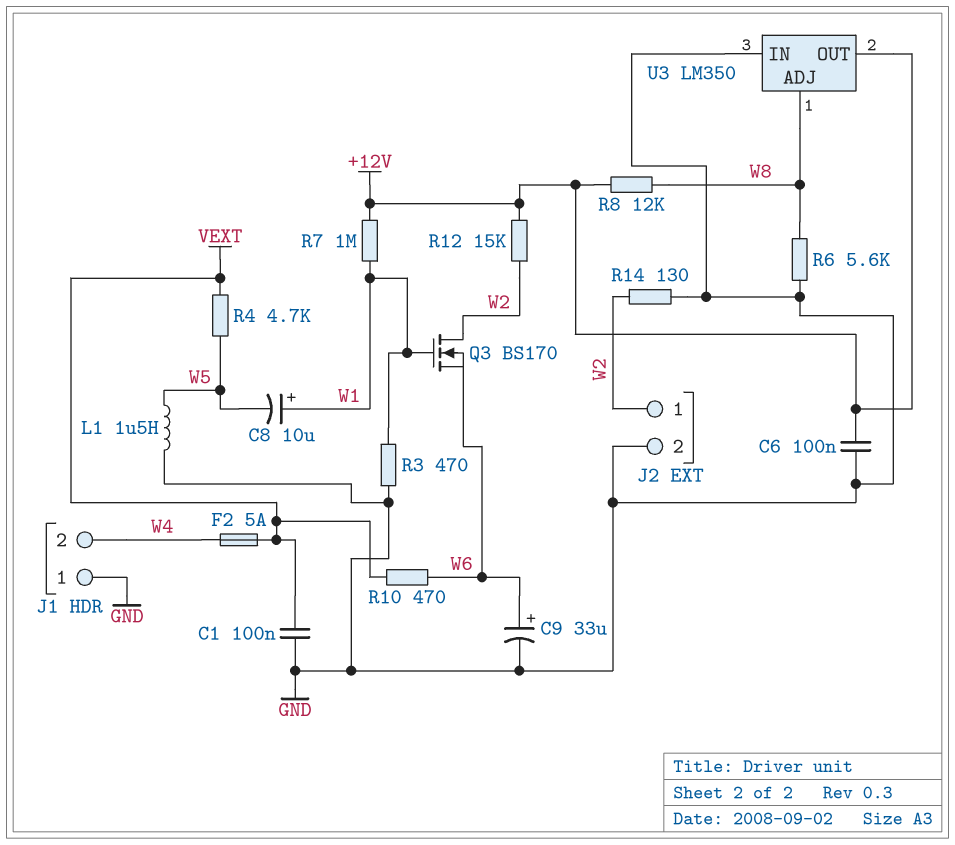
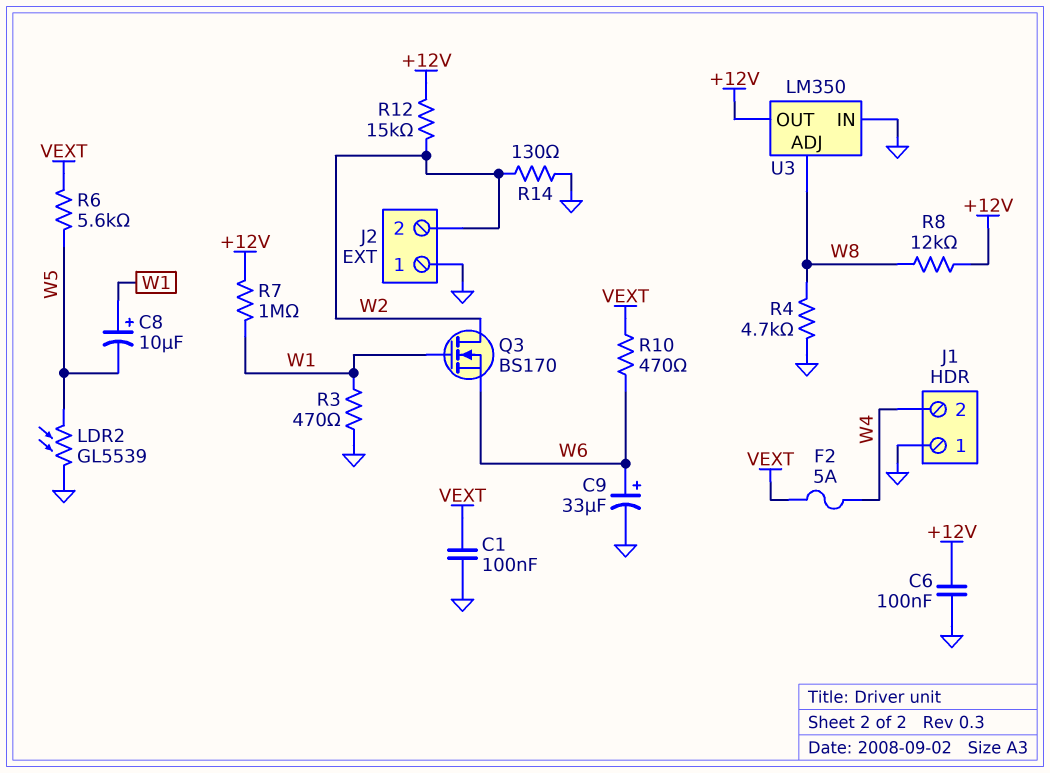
J2 pin 1: W2 -> GND
J2 pin 2: GND -> W2
L1: 1.5uH (GND, W5) -> none
LDR2: none -> GL5539 (GND, W5)
R4: 4.7k (VEXT, W5) -> 4.7k (GND, W8)
R6: 5.6k (GND, W8) -> 5.6k (VEXT, W5)

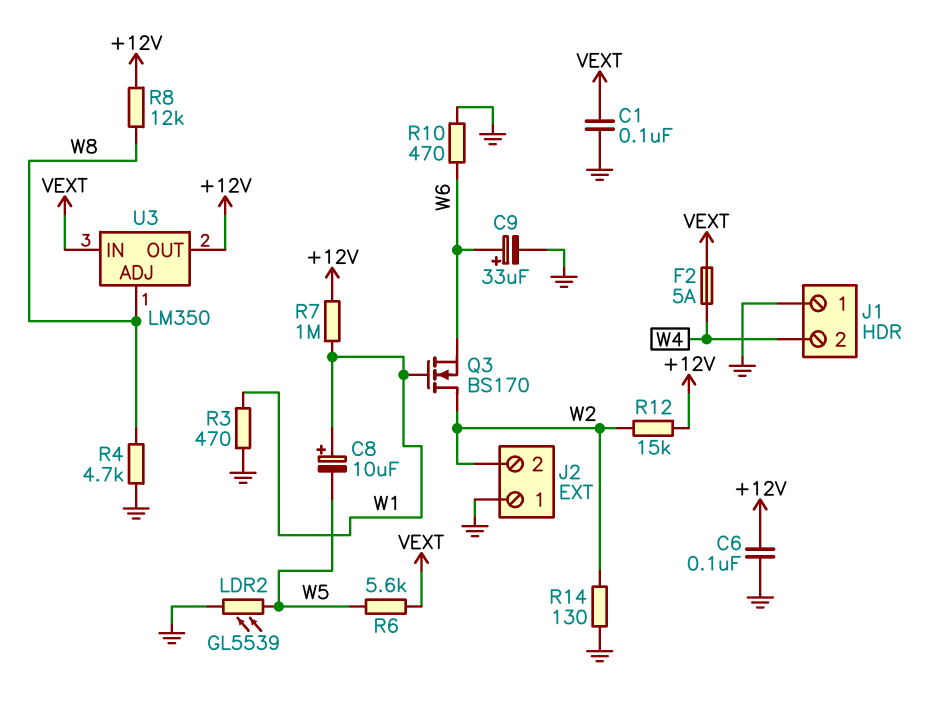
R10: 470 (VEXT, W6) -> 470 (GND, W6)
U3 pin IN: GND -> VEXT

